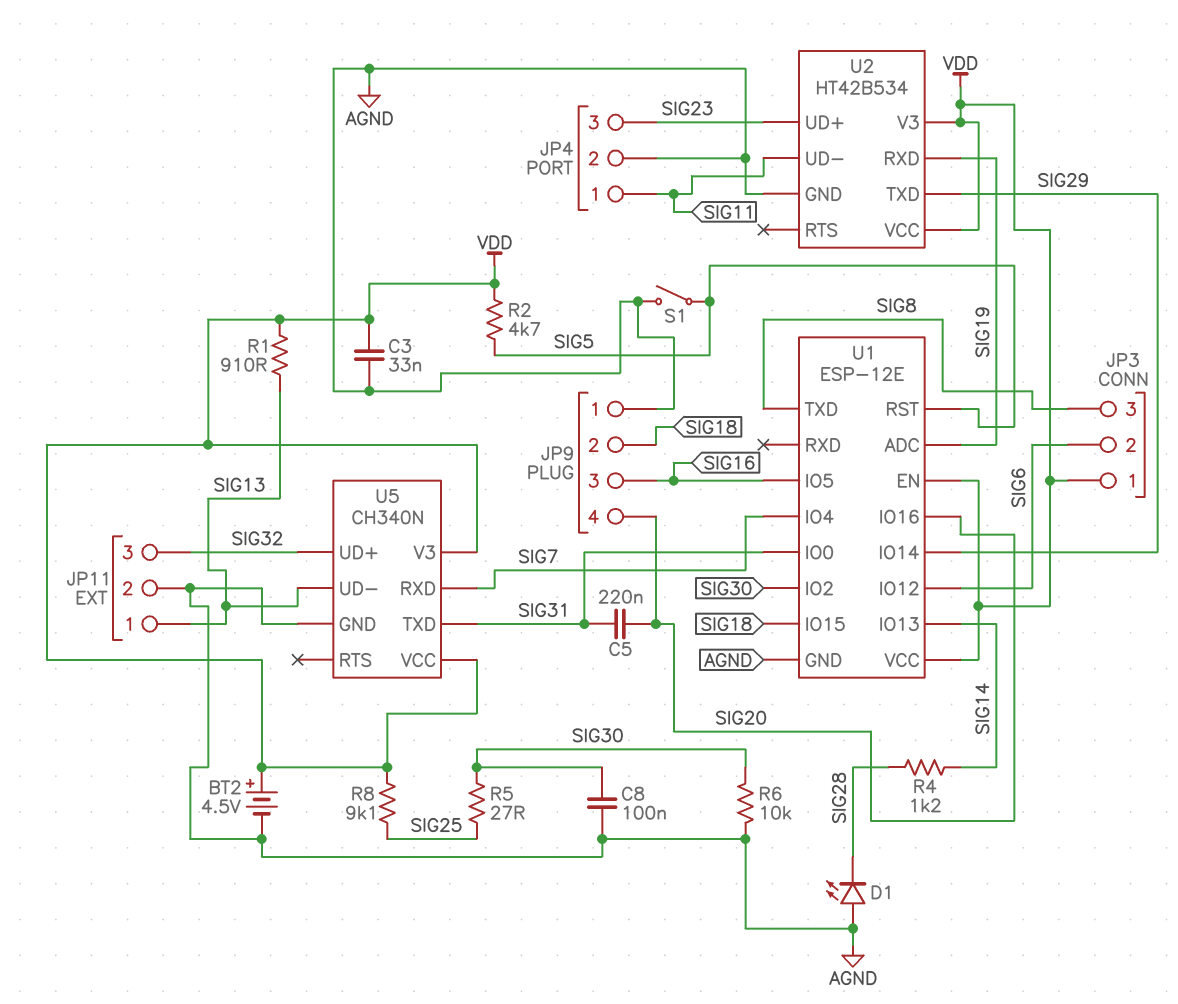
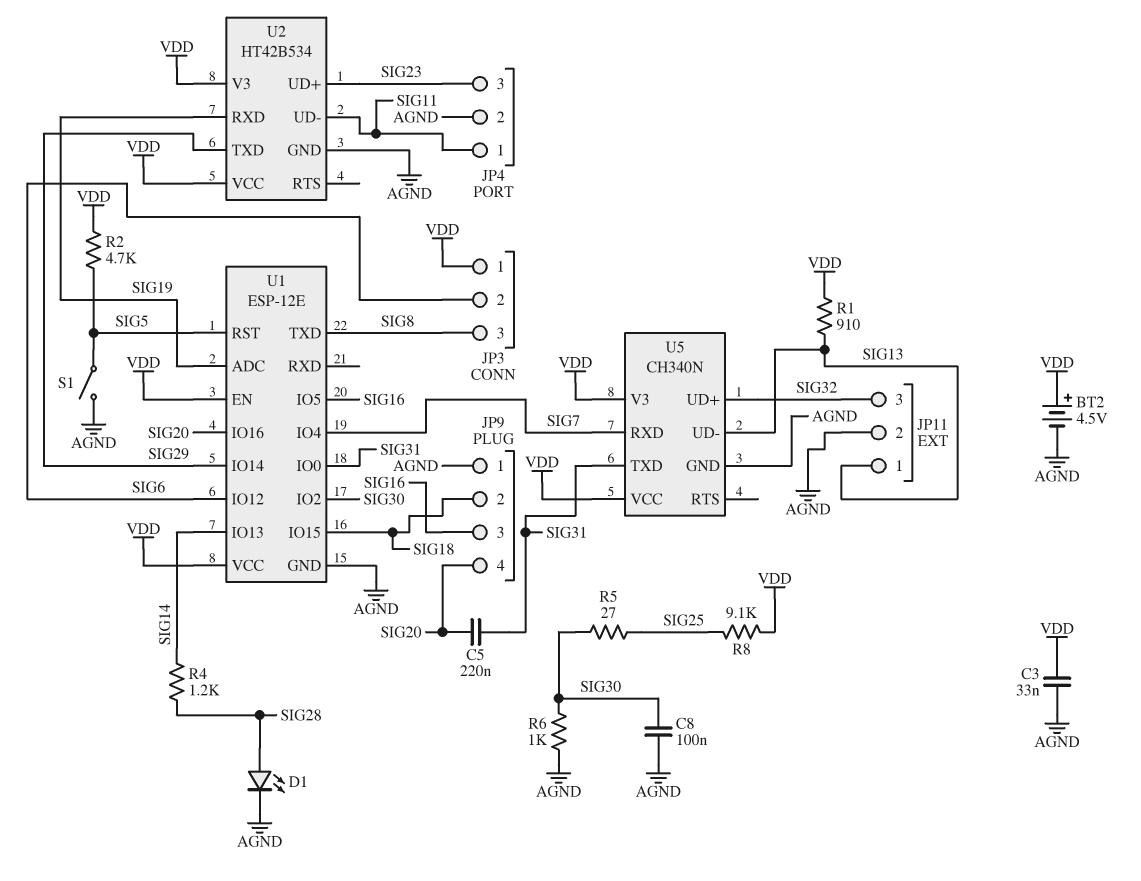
D1: LED (A AGND, K SIG28) -> LED (A SIG28, K AGND)
R6: 10k (AGND, SIG30) -> 1k (AGND, SIG30)

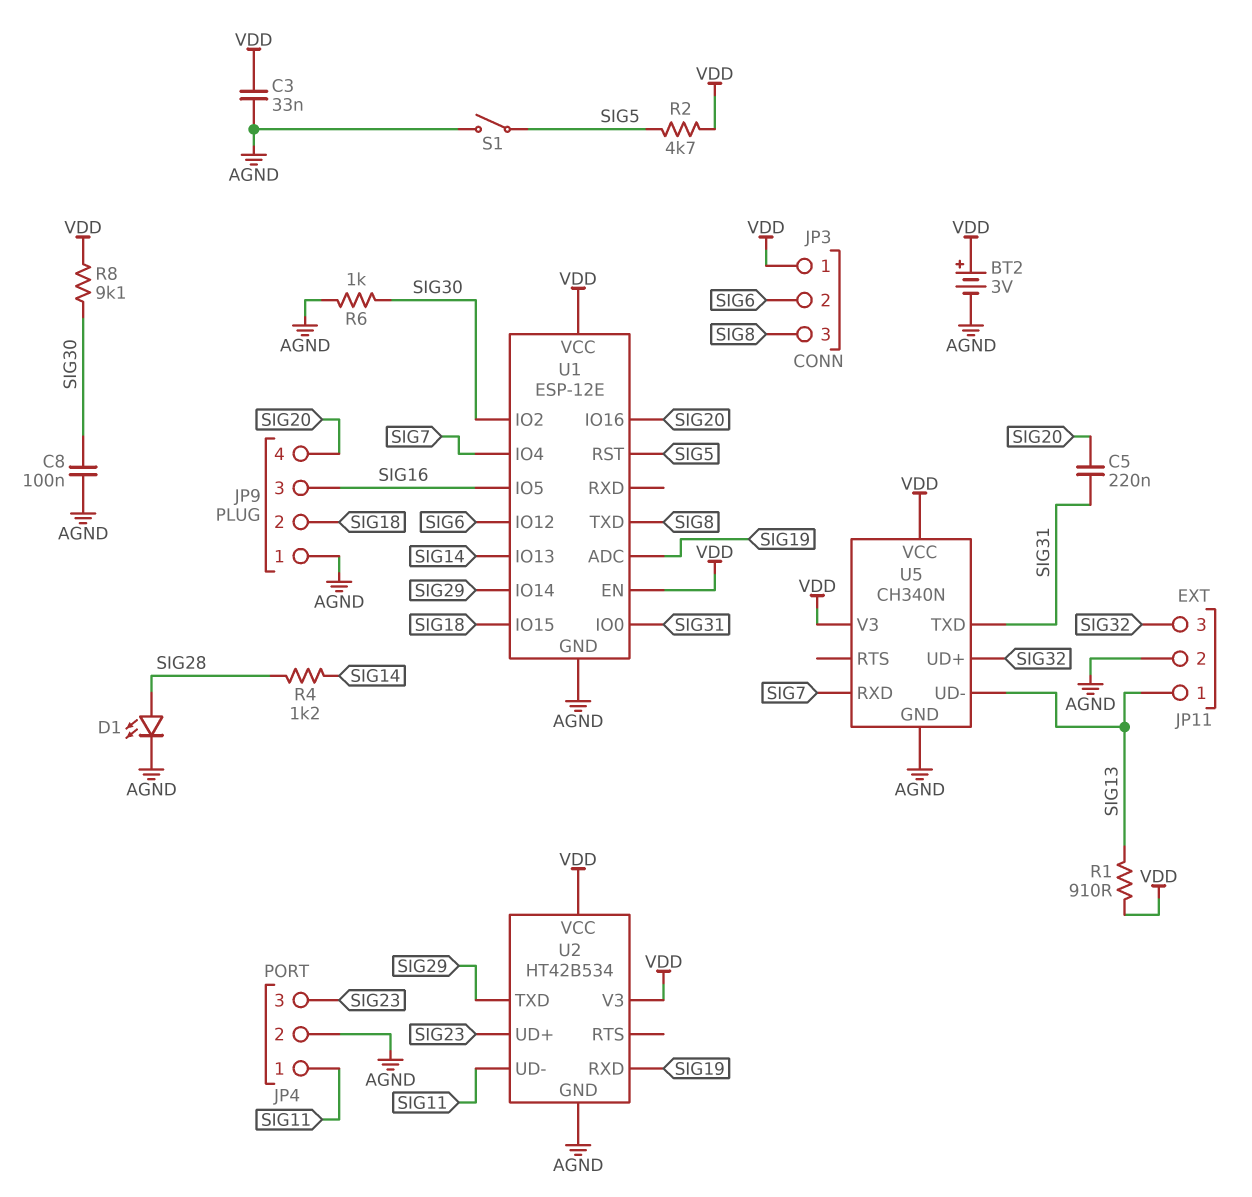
BT2: 4.5V (plus VDD, minus AGND) -> 3V (plus VDD, minus AGND)
R5: 27 (SIG25, SIG30) -> none
R8: 9.1k (SIG25, VDD) -> 9.1k (SIG30, VDD)

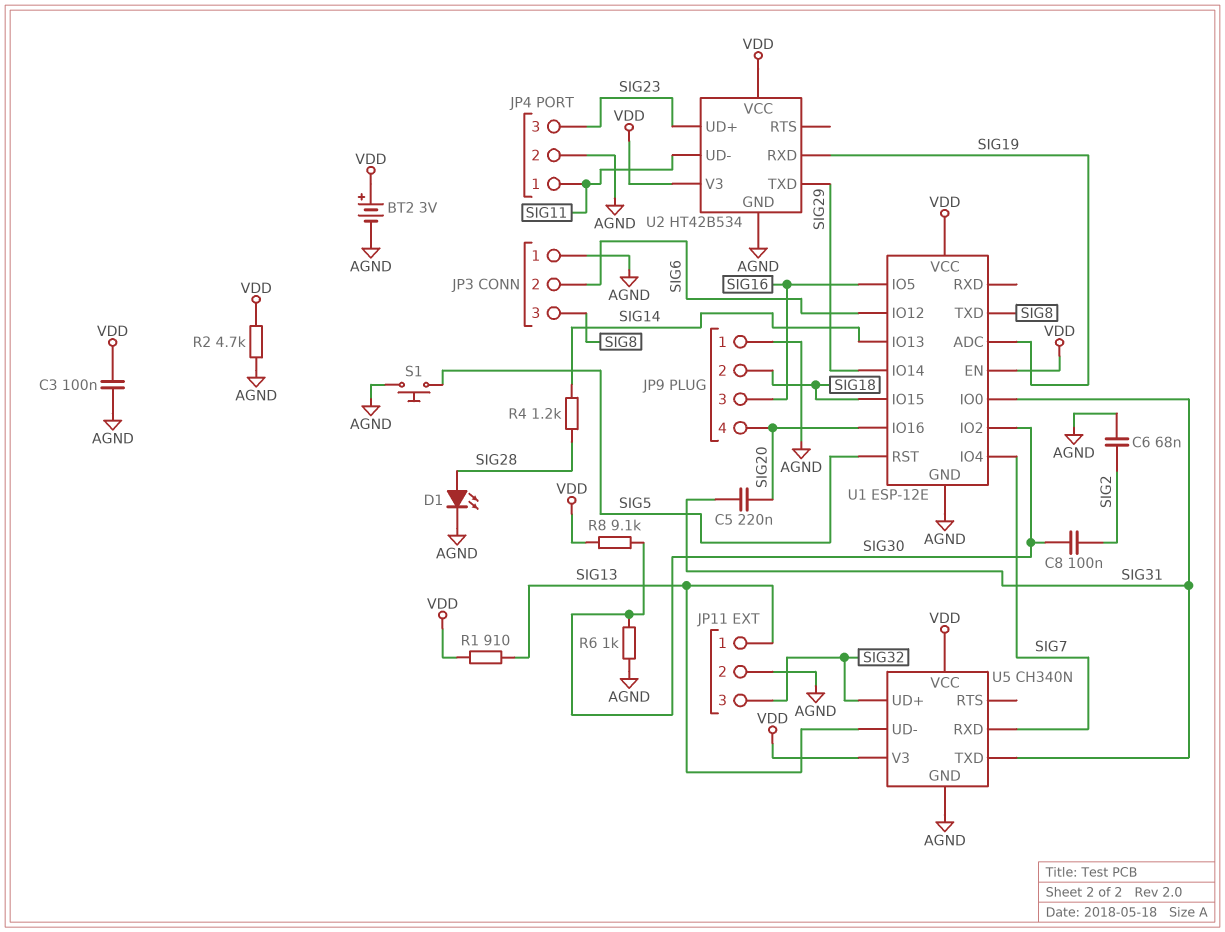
C3: 33nF (AGND, VDD) -> 100nF (AGND, VDD)
C6: none -> 68nF (AGND, SIG2)
C8: 100nF (AGND, SIG30) -> 100nF (SIG2, SIG30)
JP3 pin 1: VDD -> AGND
R2: 4.7k (SIG5, VDD) -> 4.7k (AGND, VDD)
S1: switch (AGND, SIG5) -> button (AGND, SIG5)

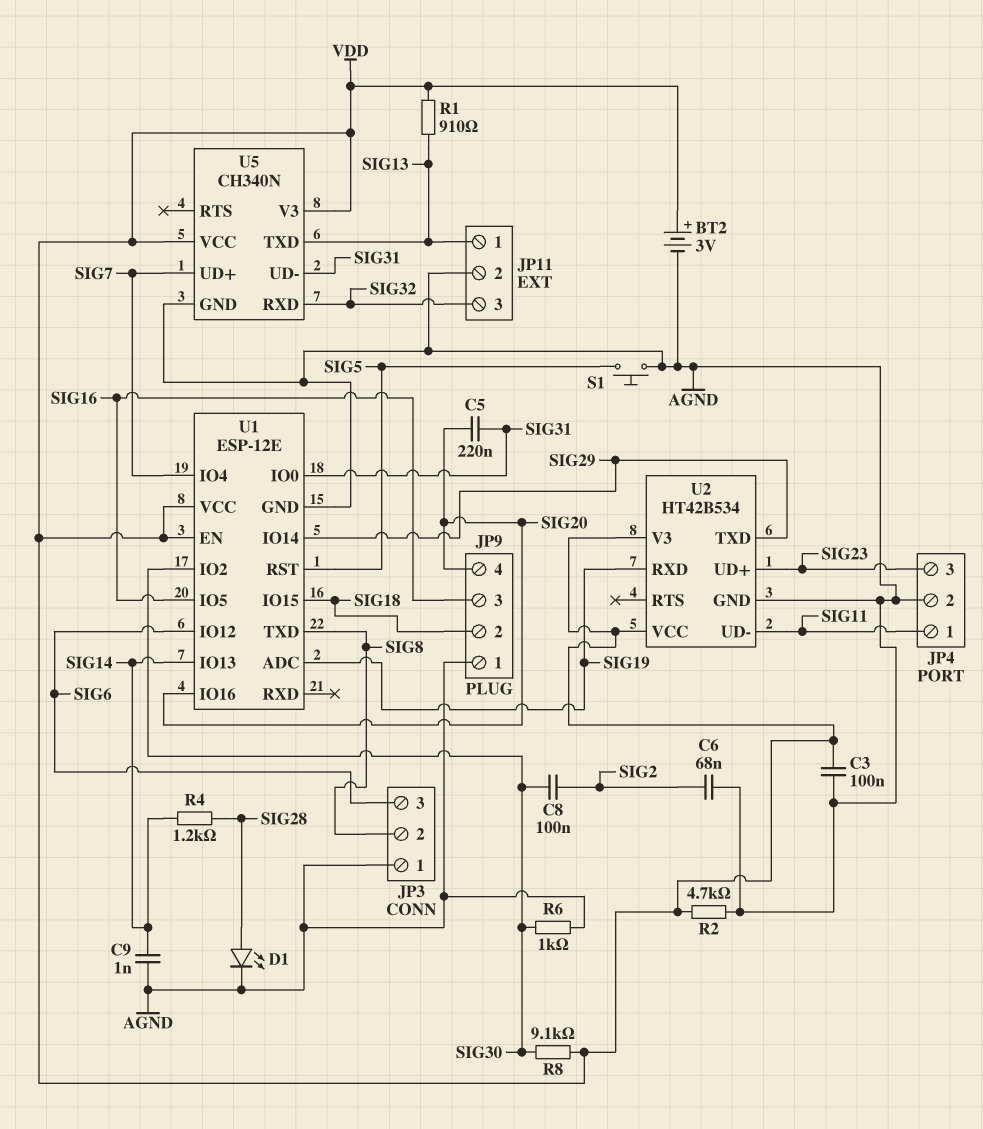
C9: none -> 1nF (AGND, SIG14)
JP3 pin 2: SIG6 -> SIG8
JP3 pin 3: SIG8 -> SIG6
U5 pin RXD: SIG7 -> SIG32
U5 pin TXD: SIG31 -> SIG13
U5 pin UD+: SIG32 -> SIG7
U5 pin UD-: SIG13 -> SIG31

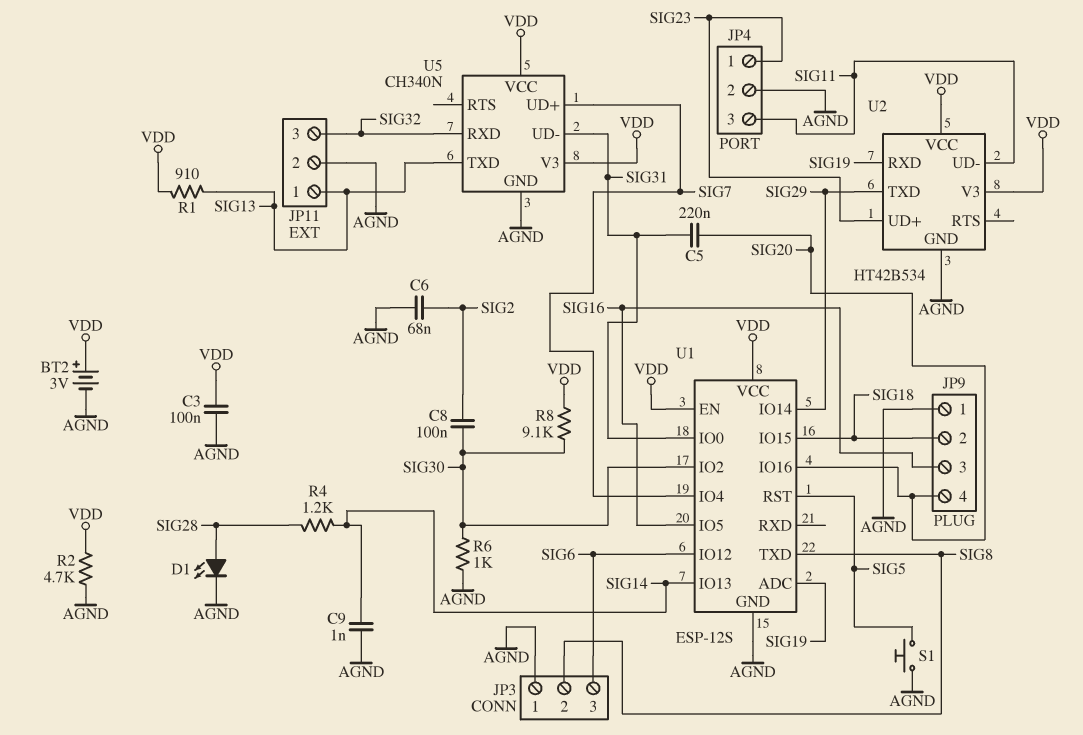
JP4 pin 1: SIG11 -> SIG23
JP4 pin 3: SIG23 -> SIG11
U1: ESP-12E -> ESP-12S

